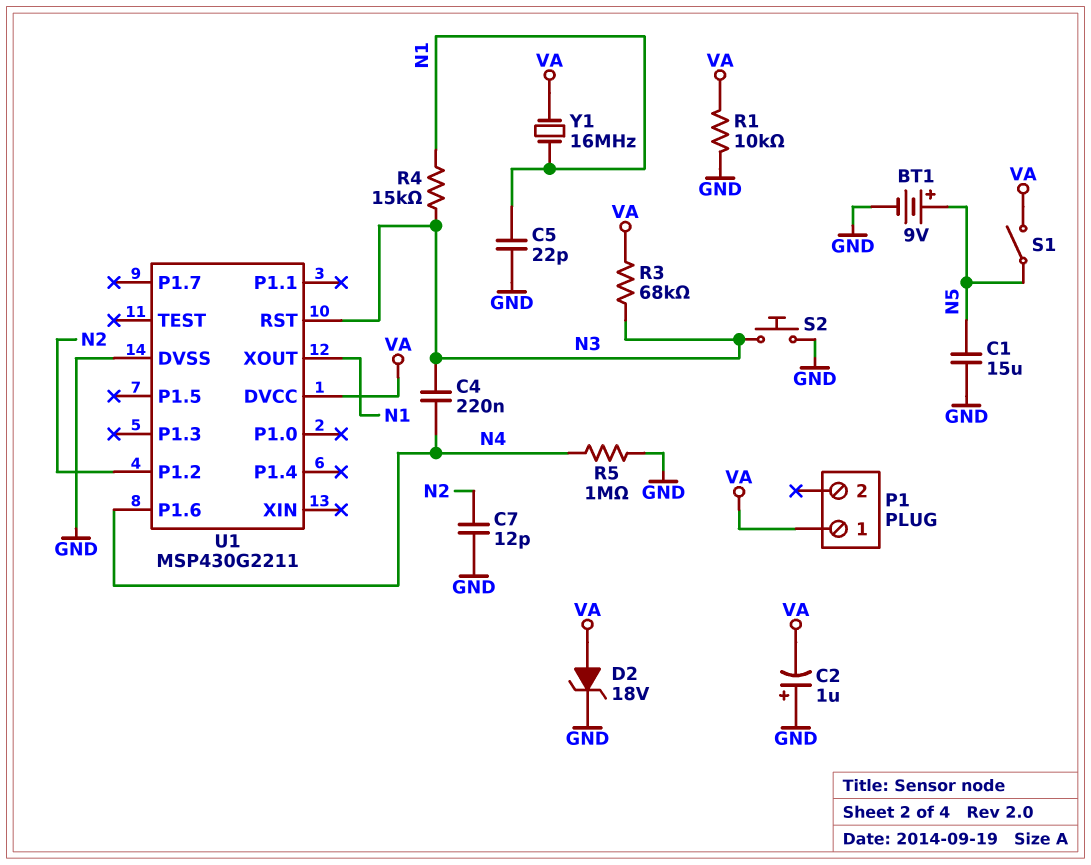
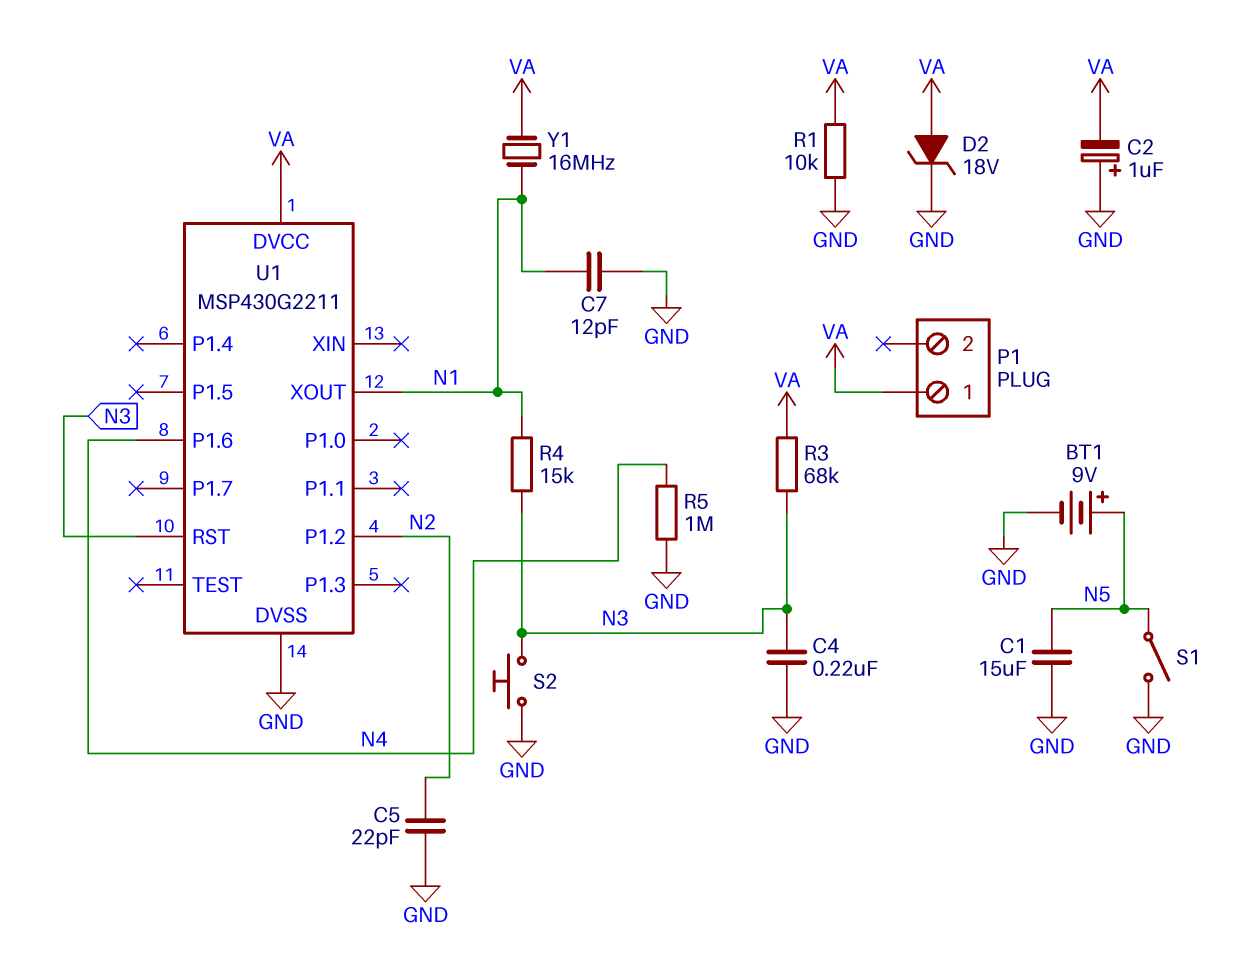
C4: 220nF (N3, N4) -> 220nF (GND, N3)
C5: 22pF (GND, N1) -> 22pF (GND, N2)
C7: 12pF (GND, N2) -> 12pF (GND, N1)
S1: switch (N5, VA) -> switch (GND, N5)

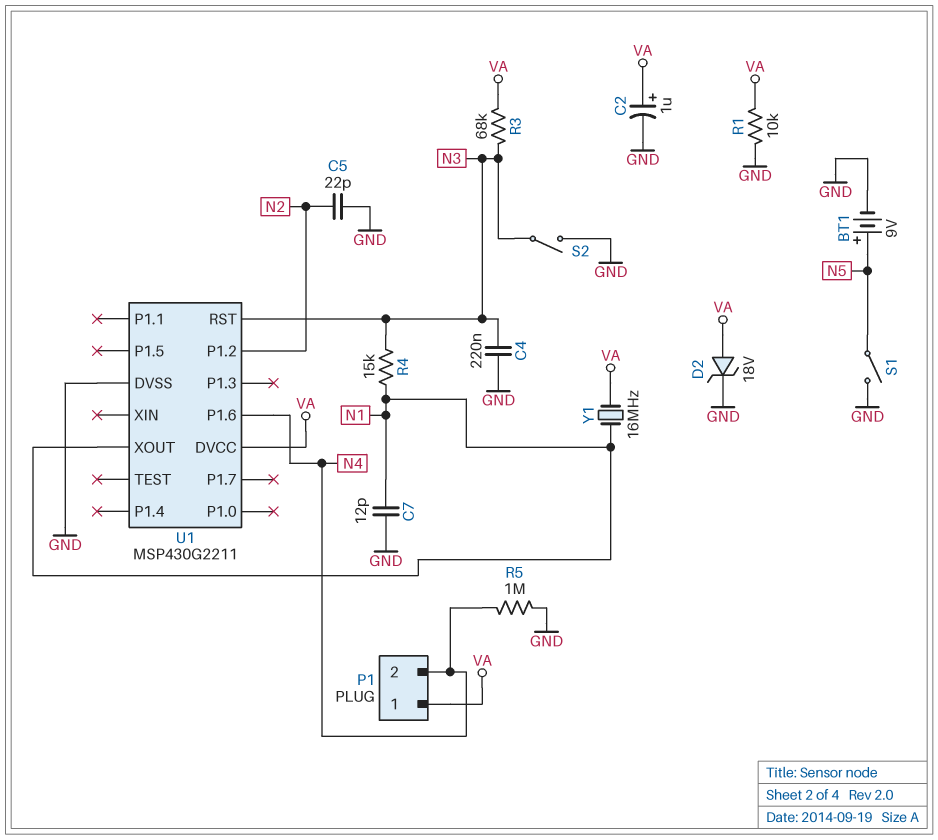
C1: 15uF (GND, N5) -> none
C2: 1uF (plus GND, minus VA) -> 1uF (plus VA, minus GND)
P1 pin 2: none -> N4
S2: button (GND, N3) -> switch (GND, N3)

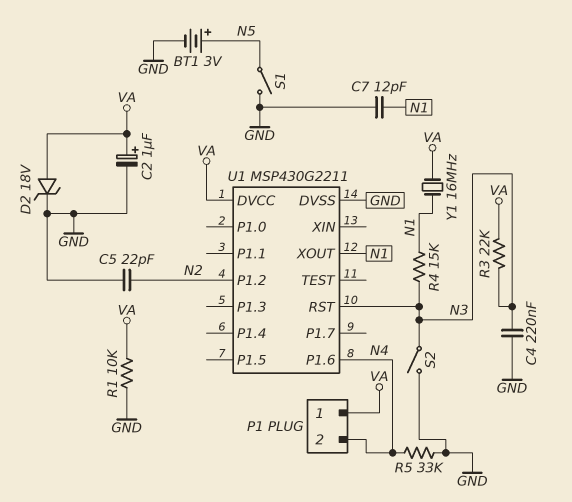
BT1: 9V (plus N5, minus GND) -> 3V (plus N5, minus GND)
R3: 68k (N3, VA) -> 22k (N3, VA)
R5: 1M (GND, N4) -> 33k (GND, N4)

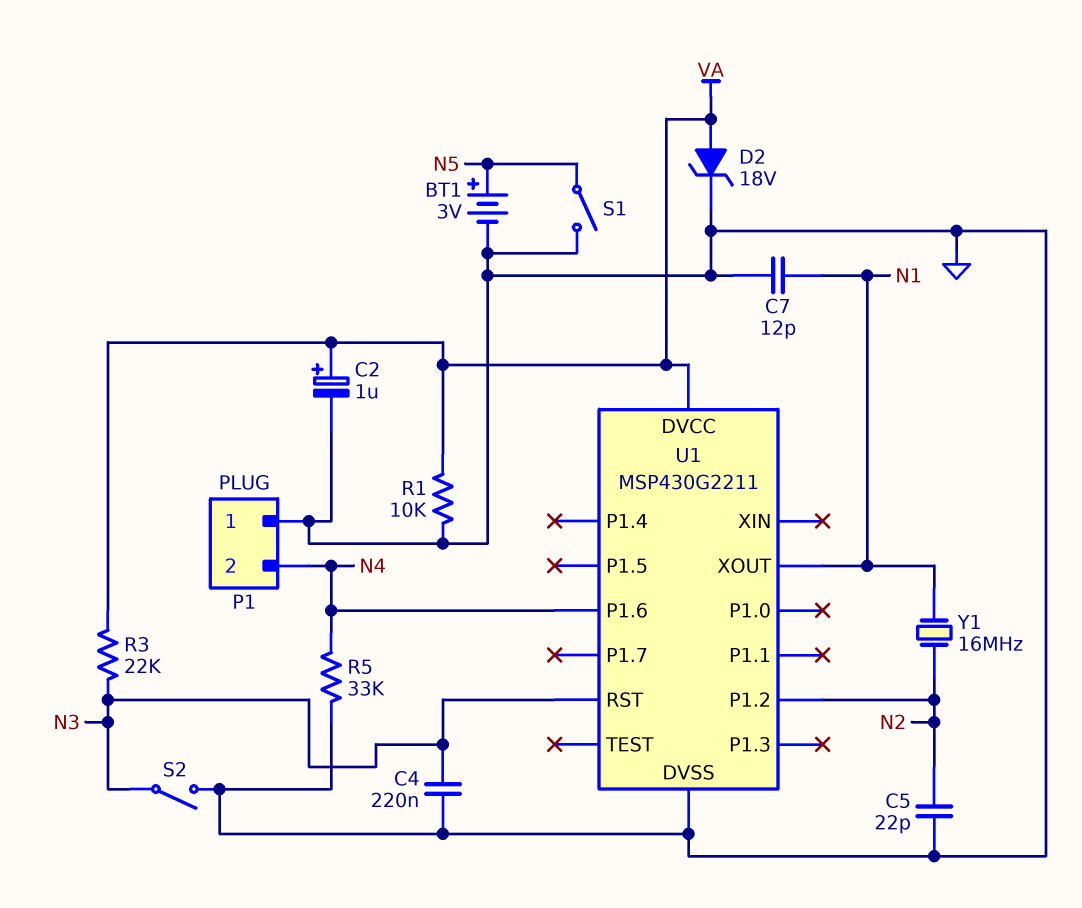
P1 pin 1: VA -> GND
R4: 15k (N1, N3) -> none
Y1: 16MHz (N1, VA) -> 16MHz (N1, N2)

